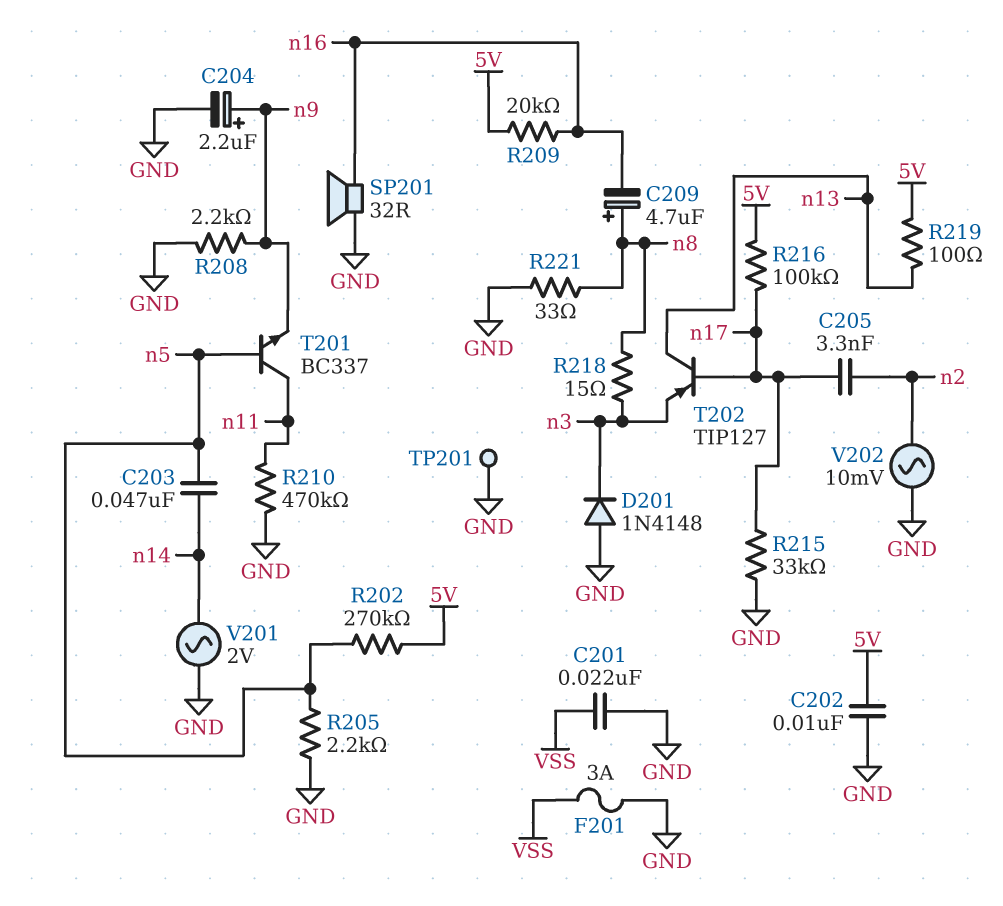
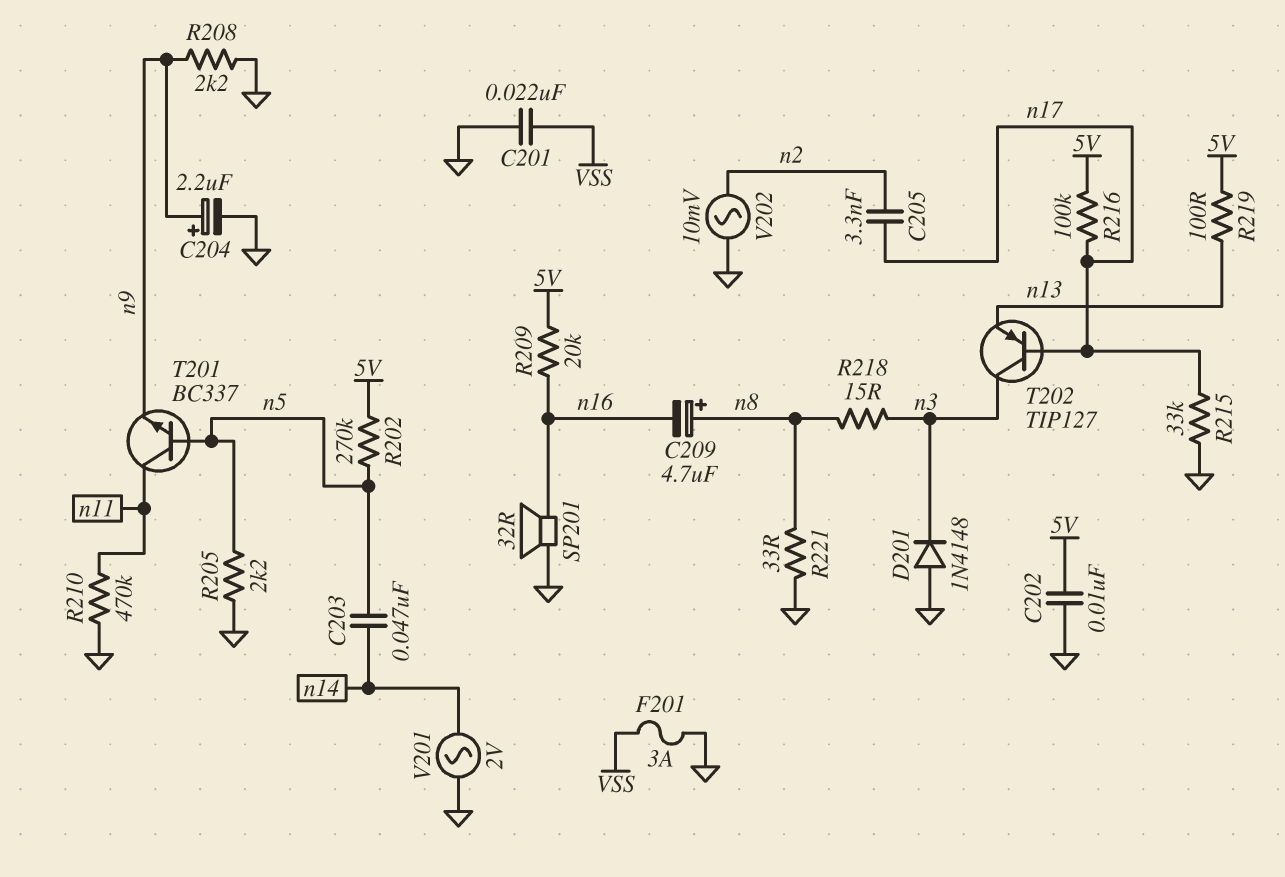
T202: PNP TIP127 (B n17, C n13, E n3) -> PNP TIP127 (B n17, C n3, E n13)
TP201: test point (GND) -> none

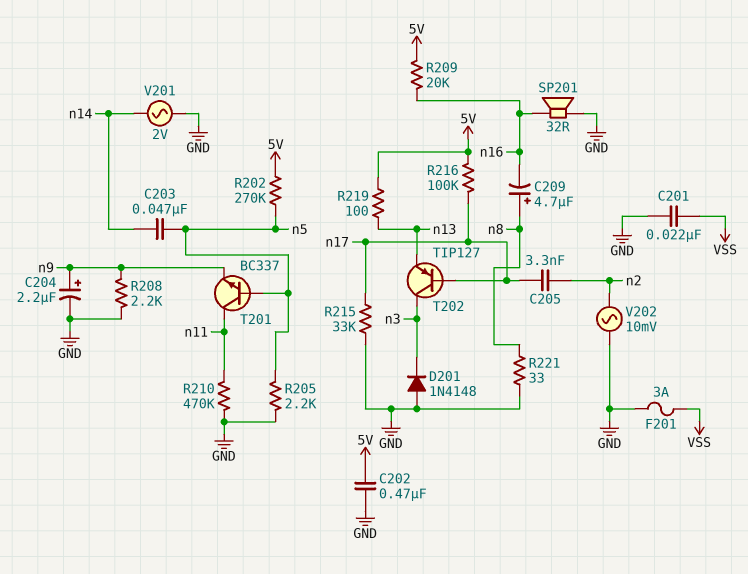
C202: 10nF (5V, GND) -> 470nF (5V, GND)
R218: 15 (n3, n8) -> none

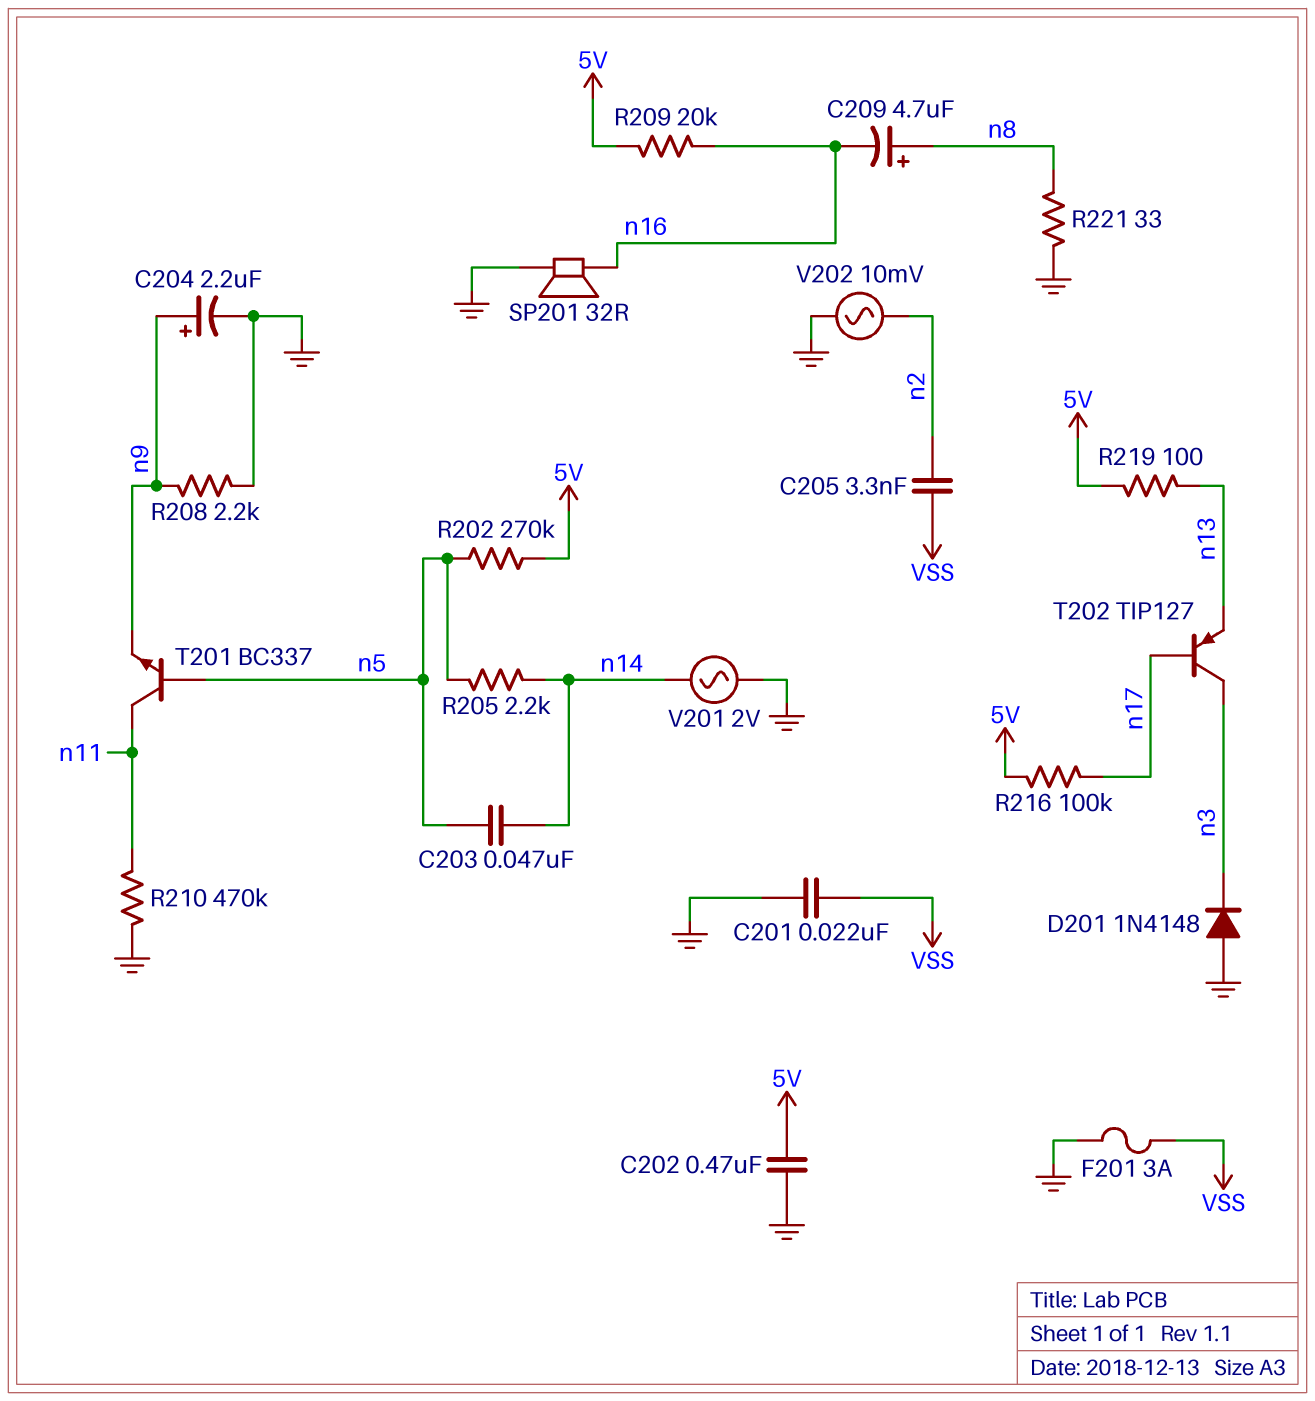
C205: 3.3nF (n2, n17) -> 3.3nF (VSS, n2)
R205: 2.2k (GND, n5) -> 2.2k (n5, n14)
R215: 33k (GND, n17) -> none

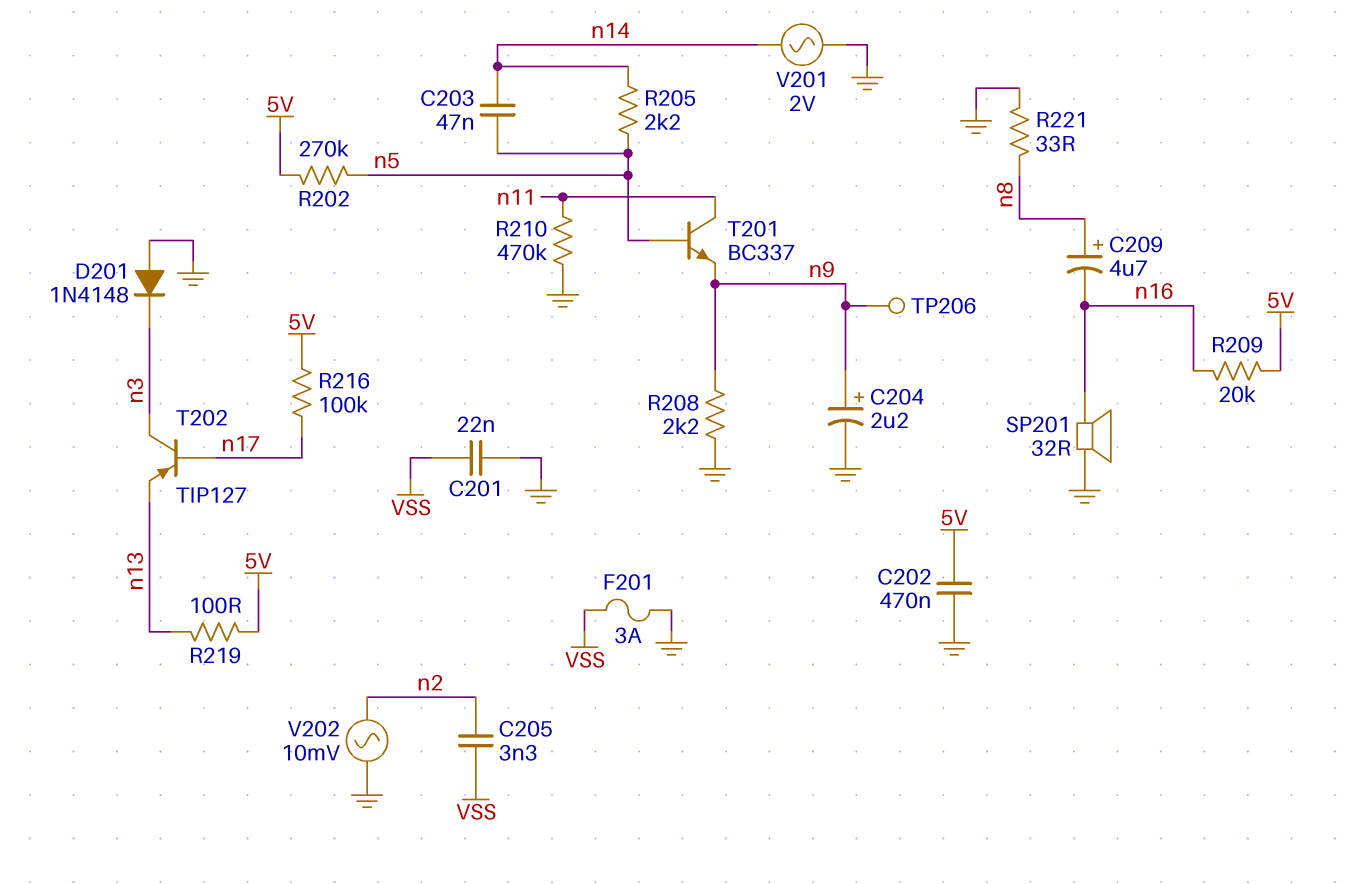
TP206: none -> test point (n9)

